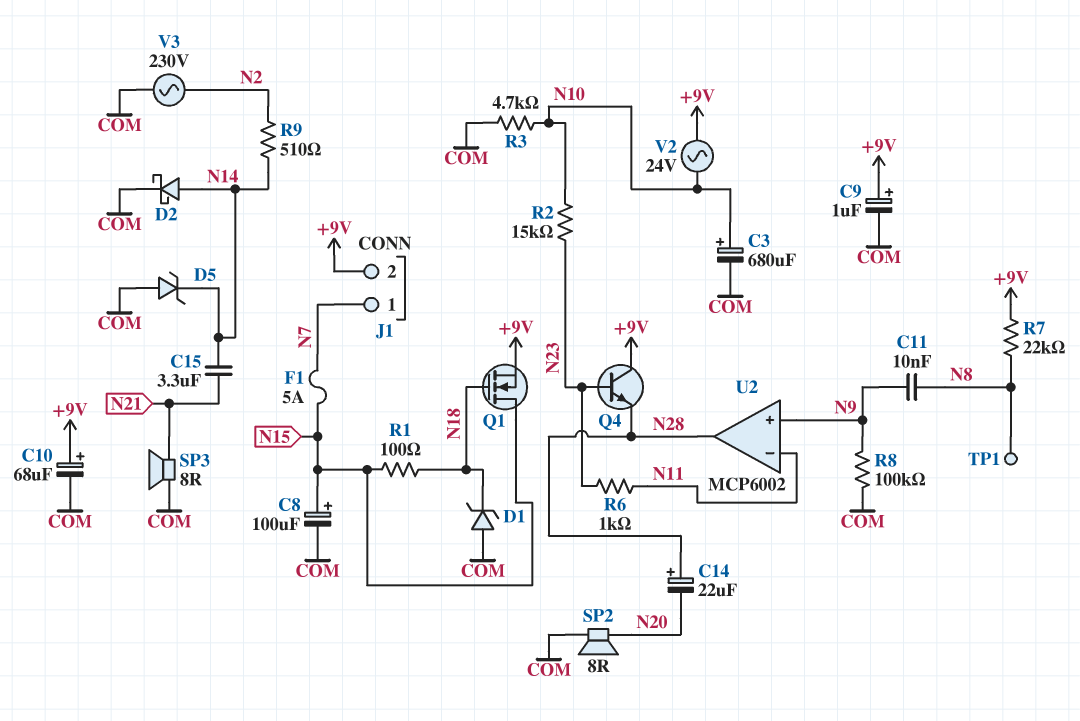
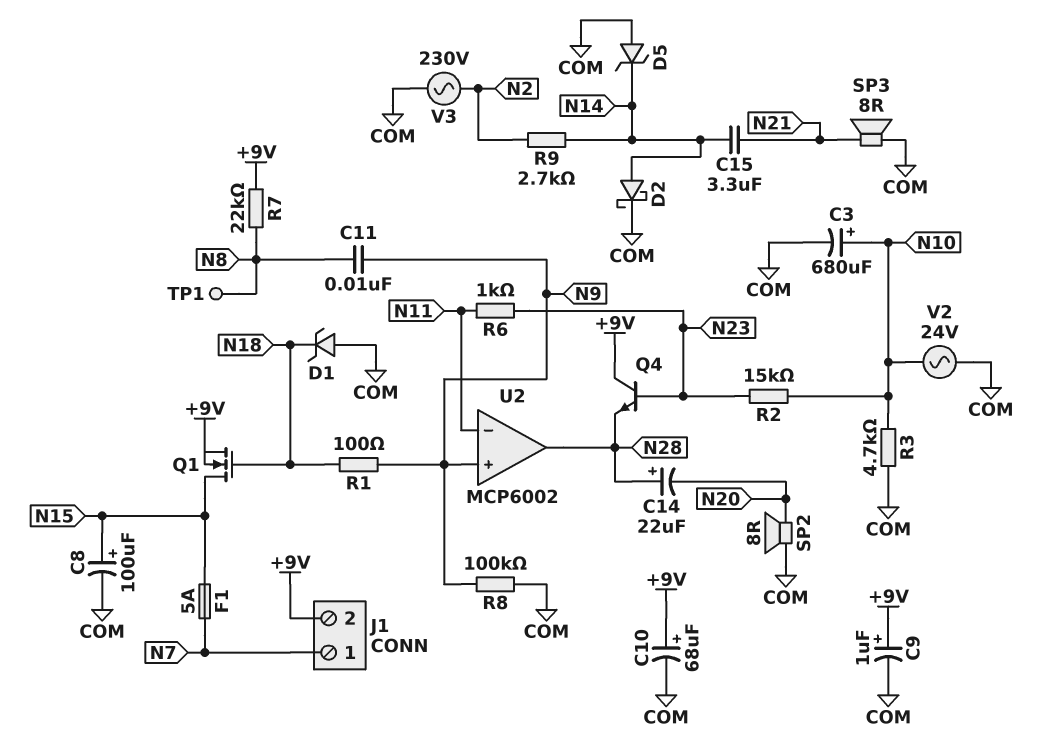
R1: 100 (N15, N18) -> 100 (N9, N18)
R9: 510 (N2, N14) -> 2.7k (N2, N14)
V2: AC 24V (+9V, N10) -> AC 24V (COM, N10)

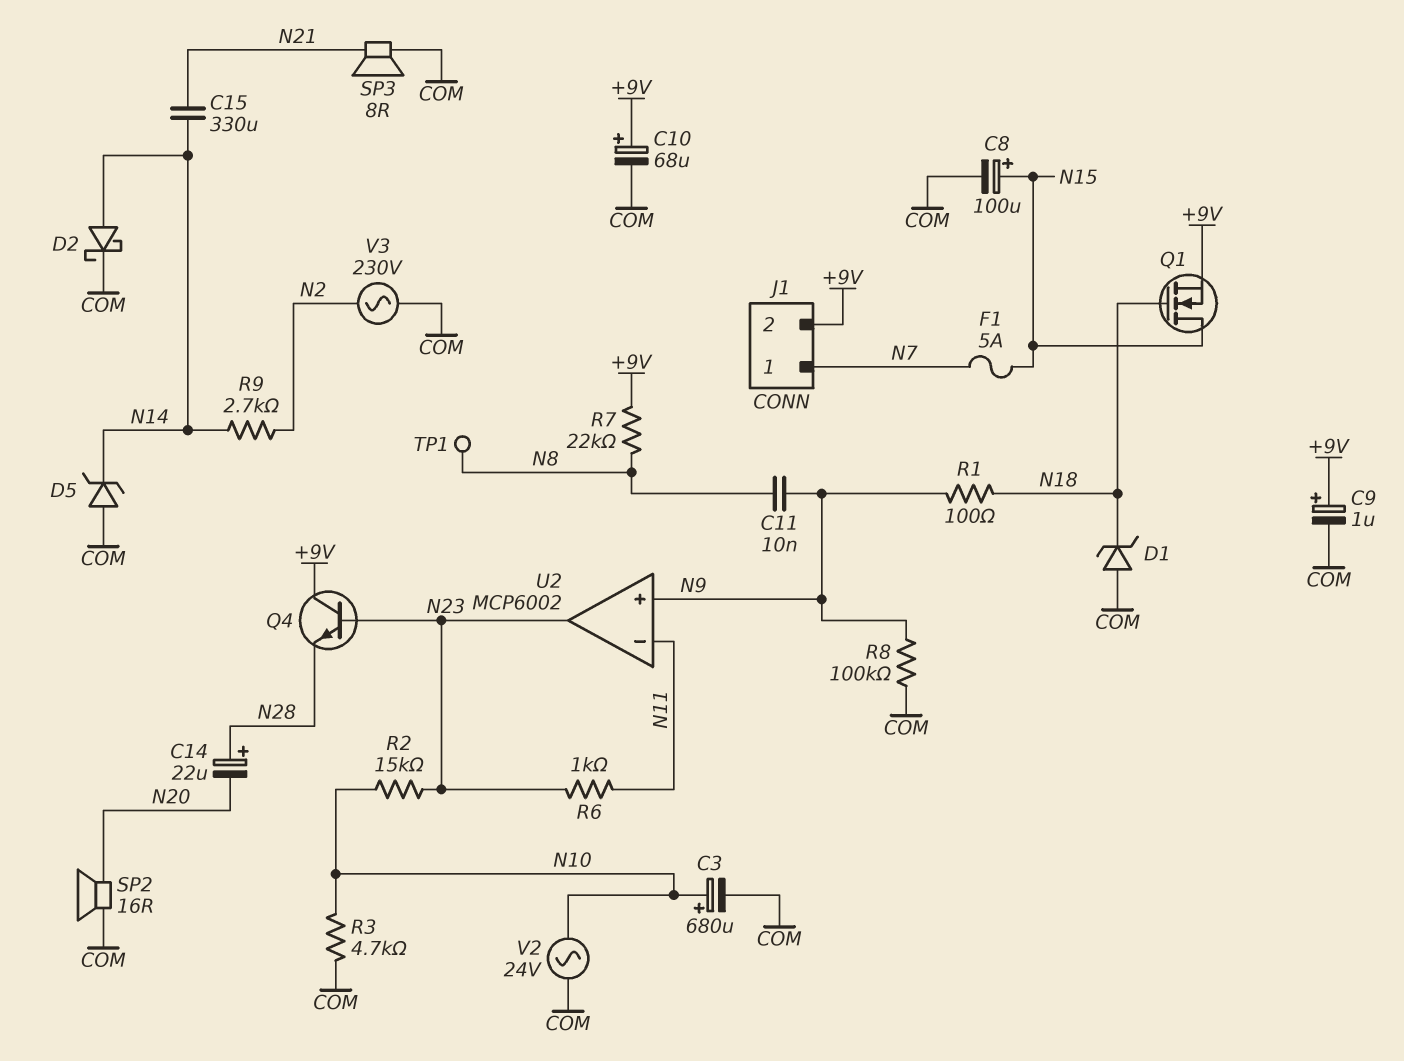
C15: 3.3uF (N14, N21) -> 330uF (N14, N21)
SP2: speaker 8R (COM, N20) -> speaker 16R (COM, N20)
U2 pin out: N28 -> N23

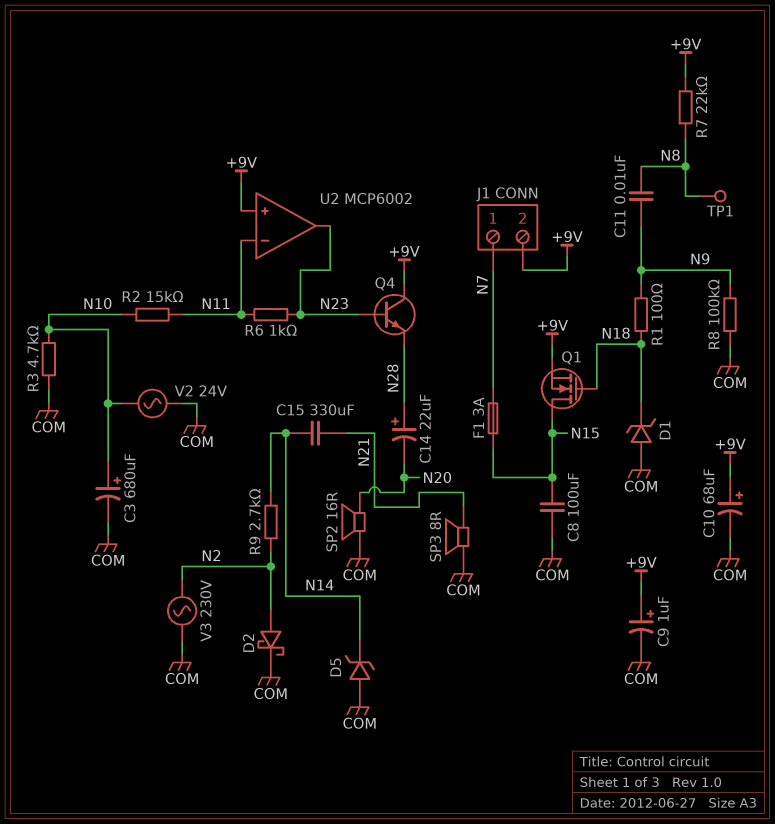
C8: 100uF (plus N15, minus COM) -> 100uF (COM, N15)
D2: schottky (A N14, K COM) -> schottky (A N2, K COM)
F1: 5A (N7, N15) -> 3A (N7, N15)
R2: 15k (N10, N23) -> 15k (N10, N11)
U2 pin in+: N9 -> +9V

